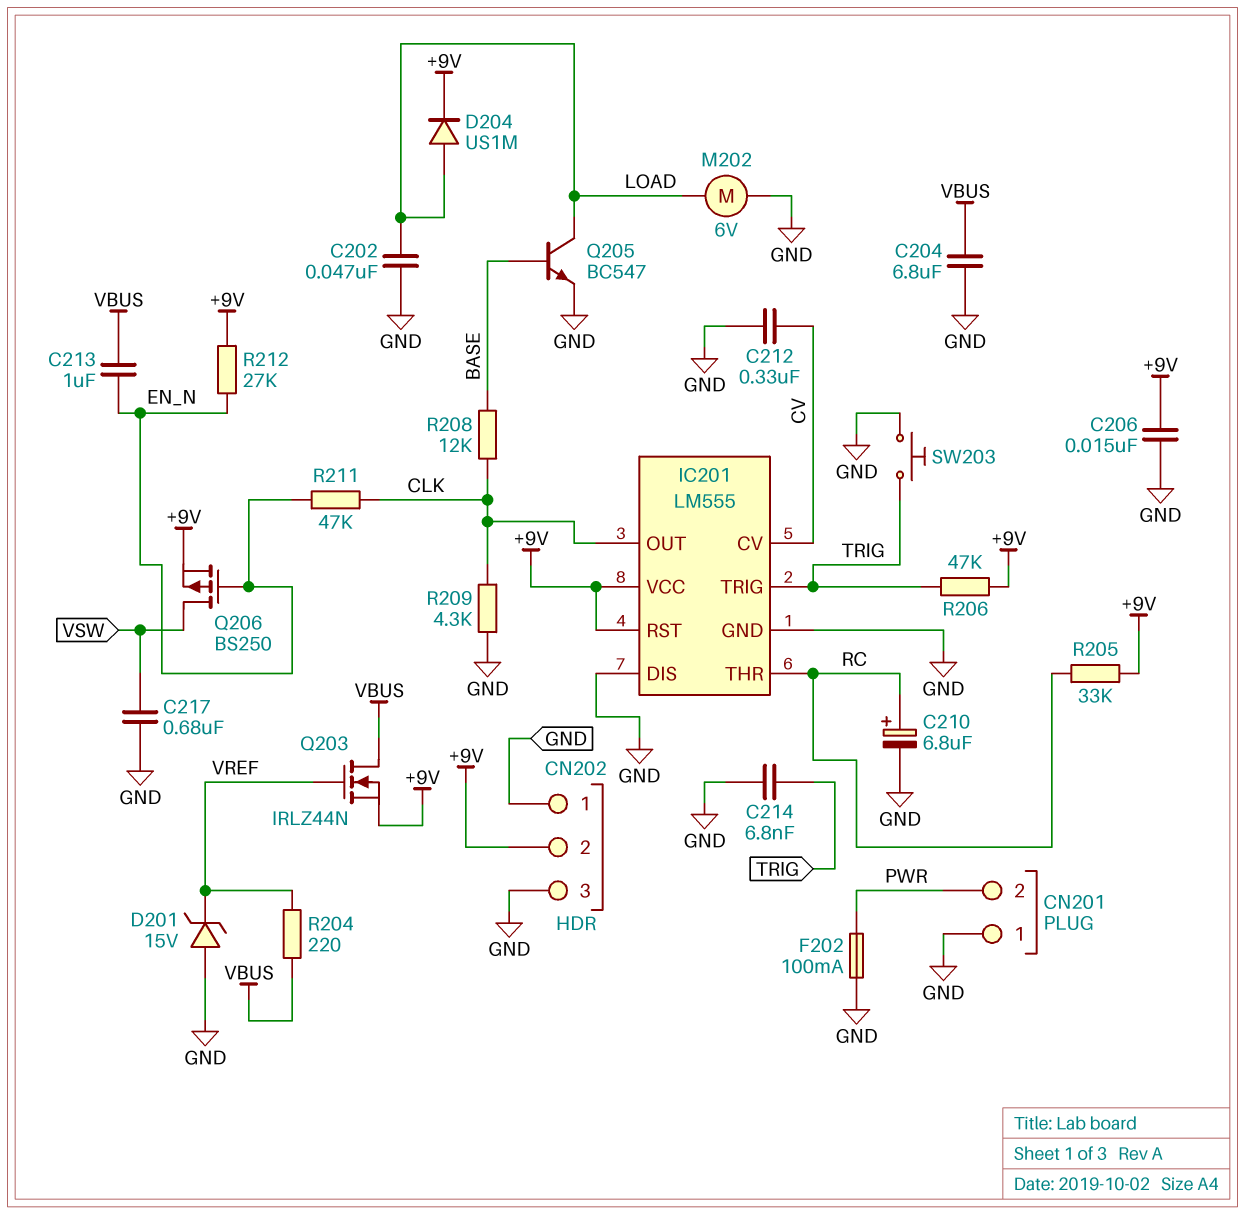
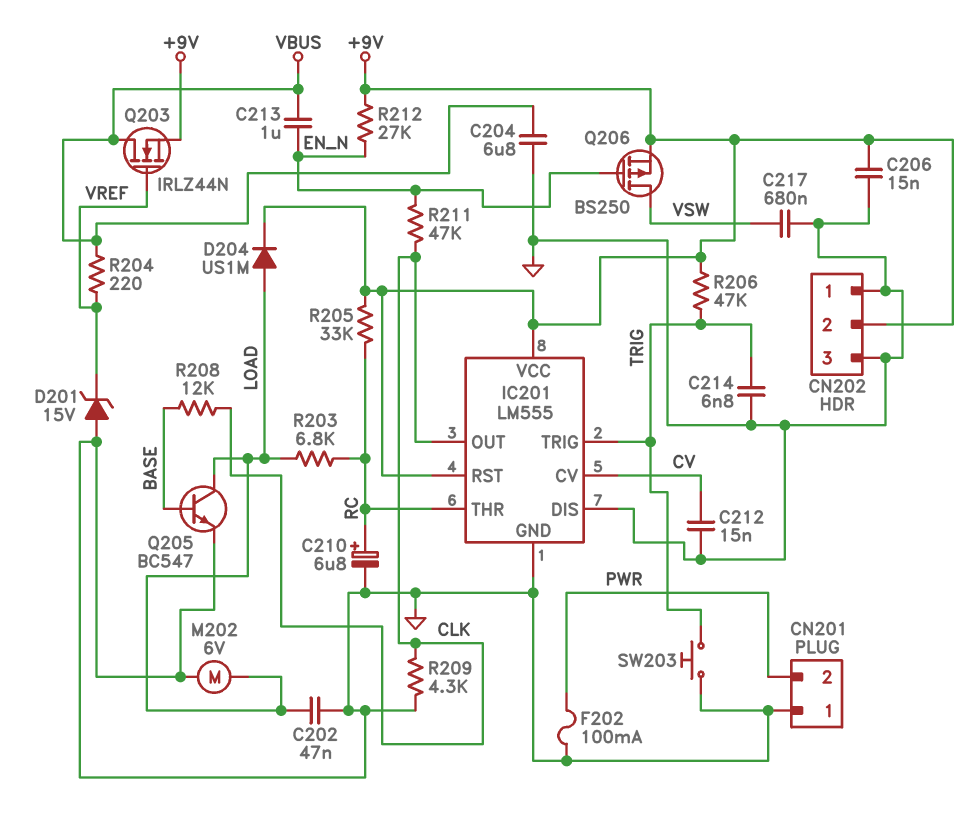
C212: 330nF (CV, GND) -> 15nF (CV, GND)
R203: none -> 6.8k (LOAD, RC)

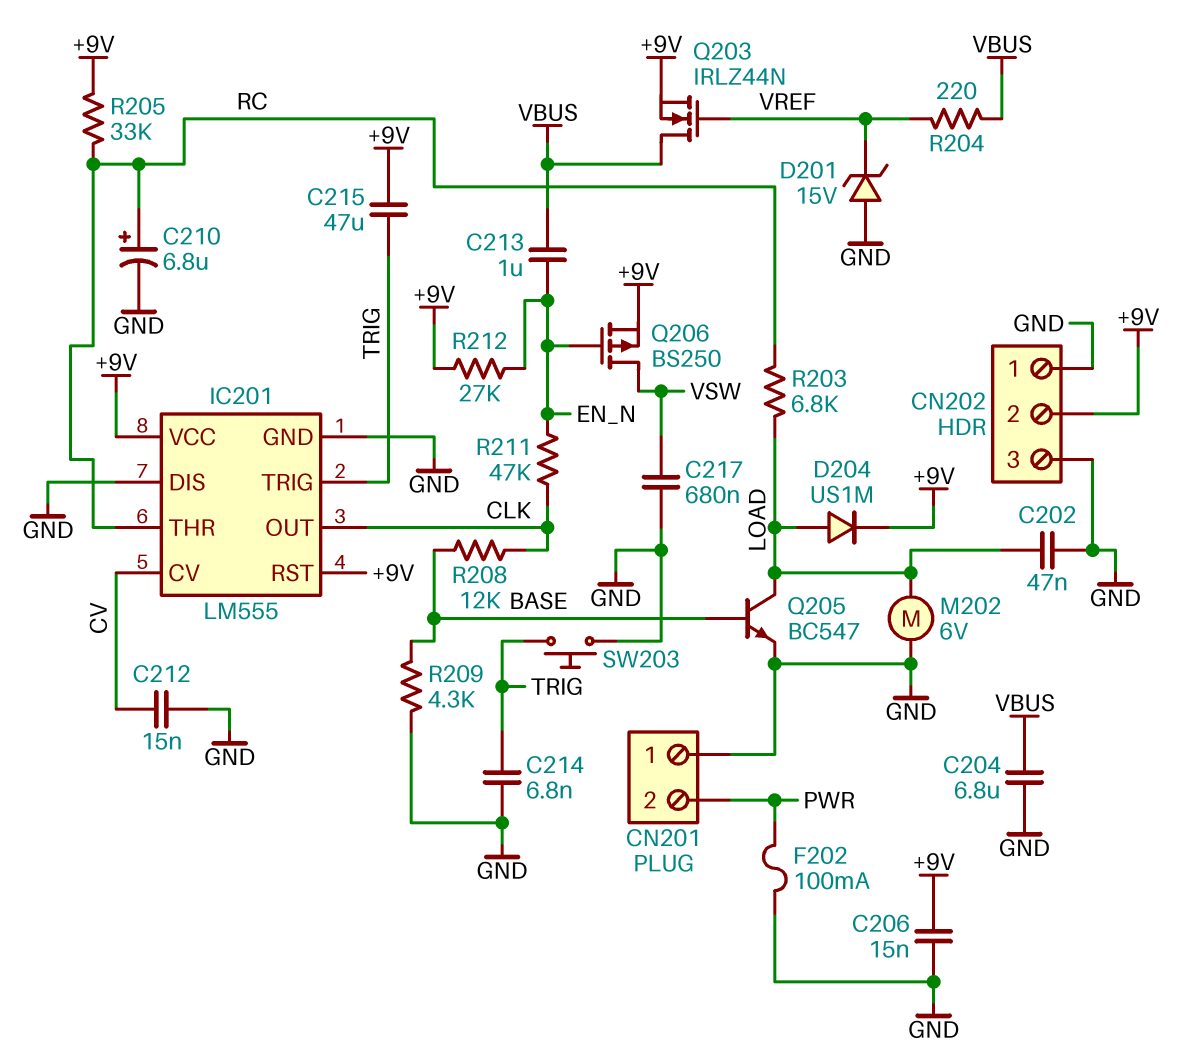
C215: none -> 47uF (+9V, TRIG)
R206: 47k (+9V, TRIG) -> none
R209: 4.3k (CLK, GND) -> 4.3k (BASE, GND)

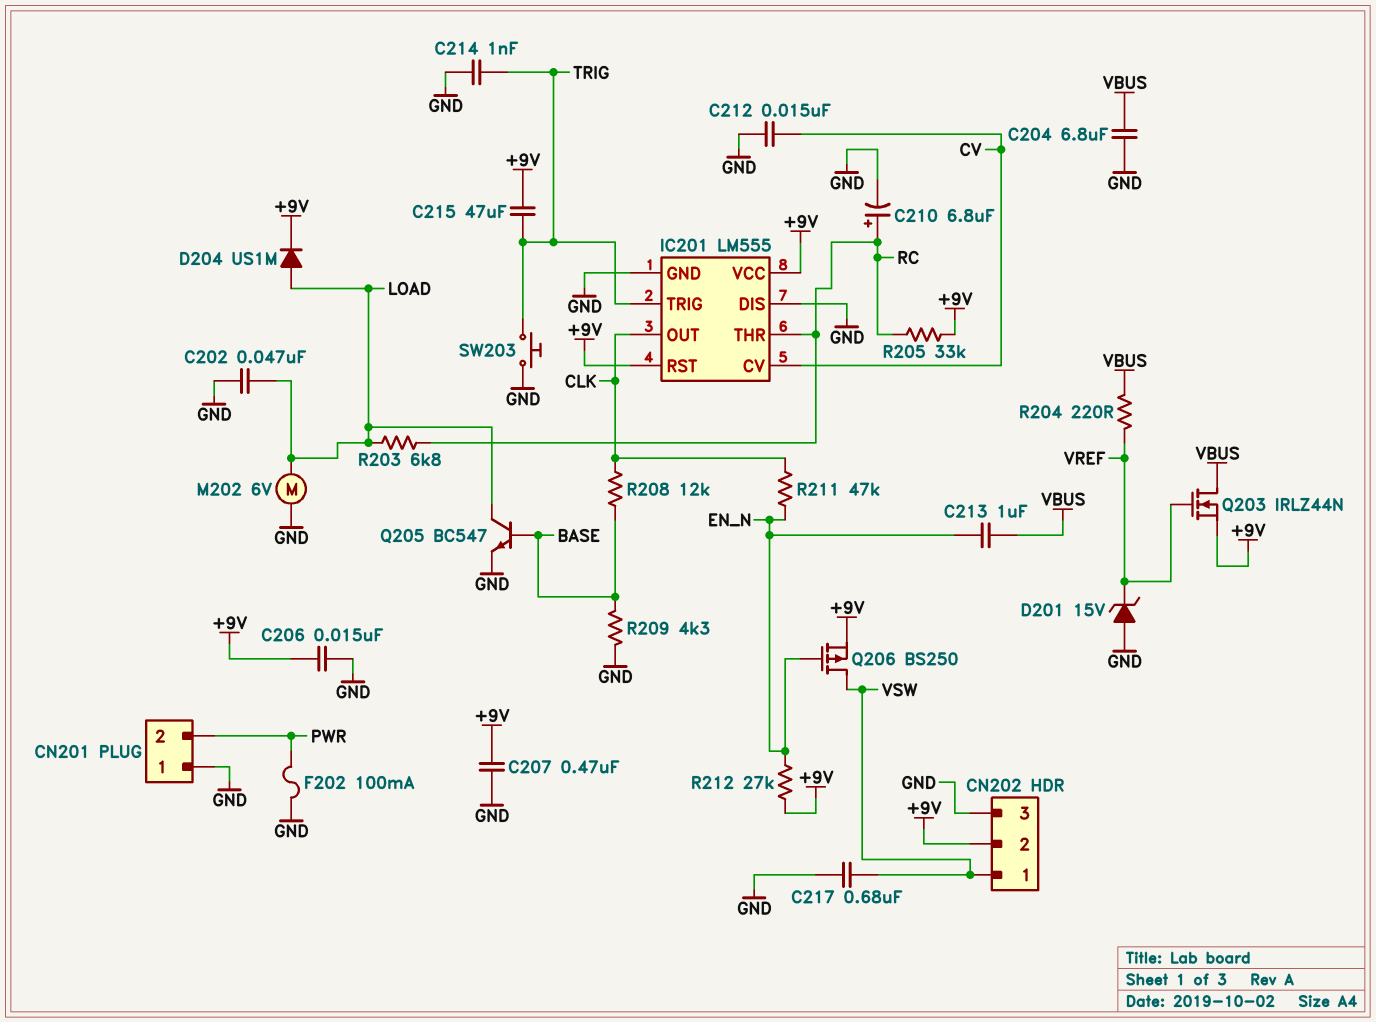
C207: none -> 470nF (+9V, GND)
C214: 6.8nF (GND, TRIG) -> 1nF (GND, TRIG)
CN202 pin 1: GND -> VSW

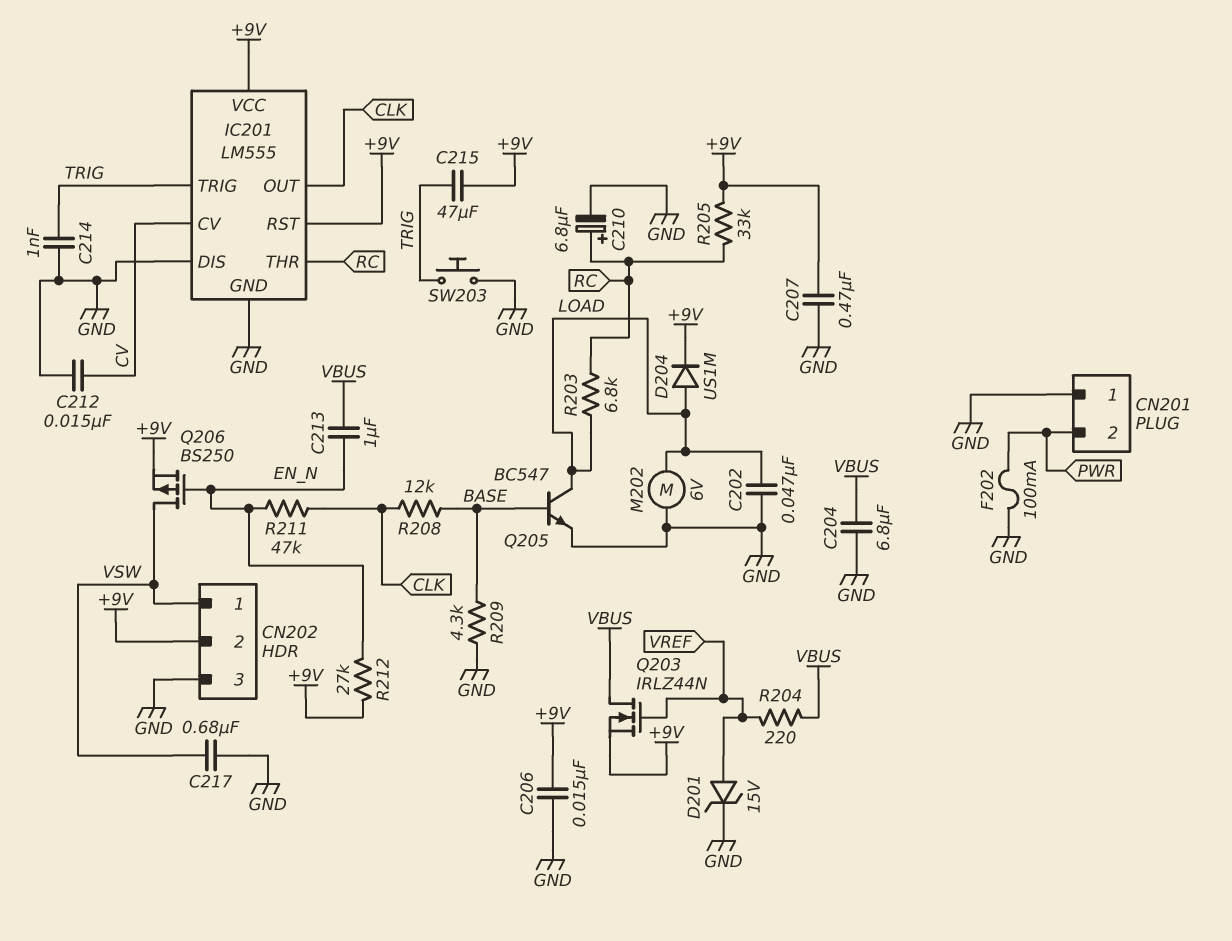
D201: zener 15V (A GND, K VREF) -> zener 15V (A VREF, K GND)

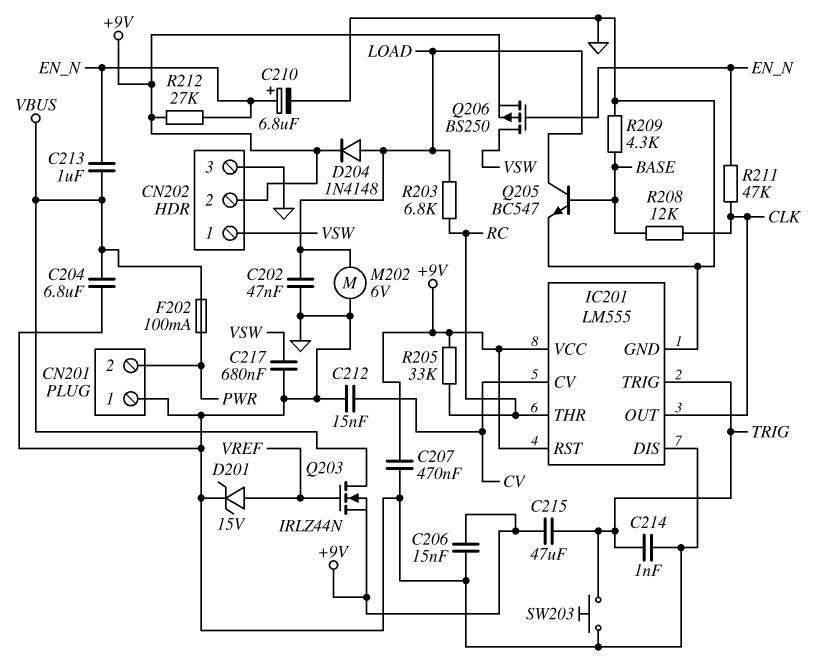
C210: 6.8uF (plus RC, minus GND) -> 6.8uF (plus EN_N, minus GND)
D204: diode US1M (A LOAD, K +9V) -> diode 1N4148 (A LOAD, K +9V)
F202: 100mA (GND, PWR) -> 100mA (PWR, VBUS)
R204: 220 (VBUS, VREF) -> none

